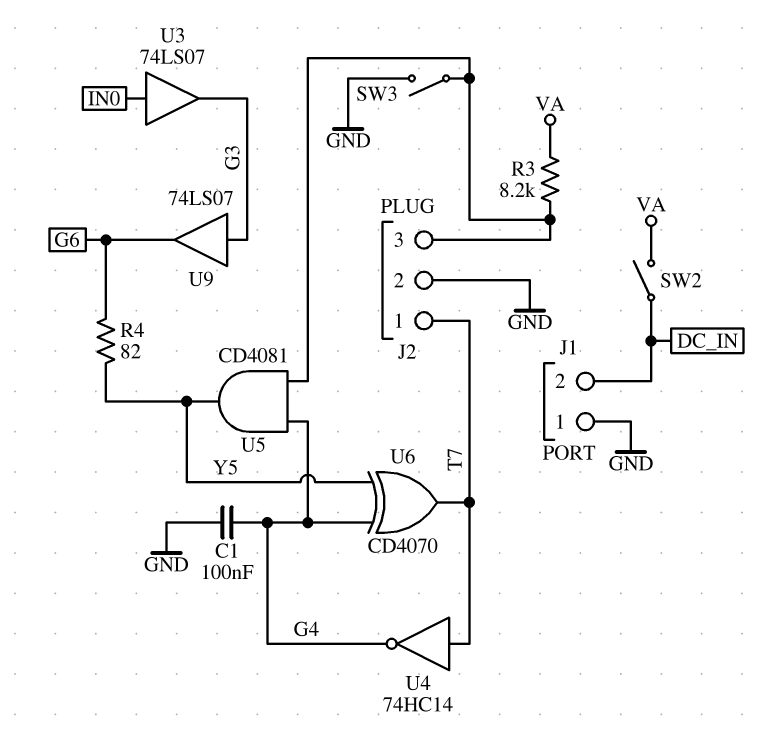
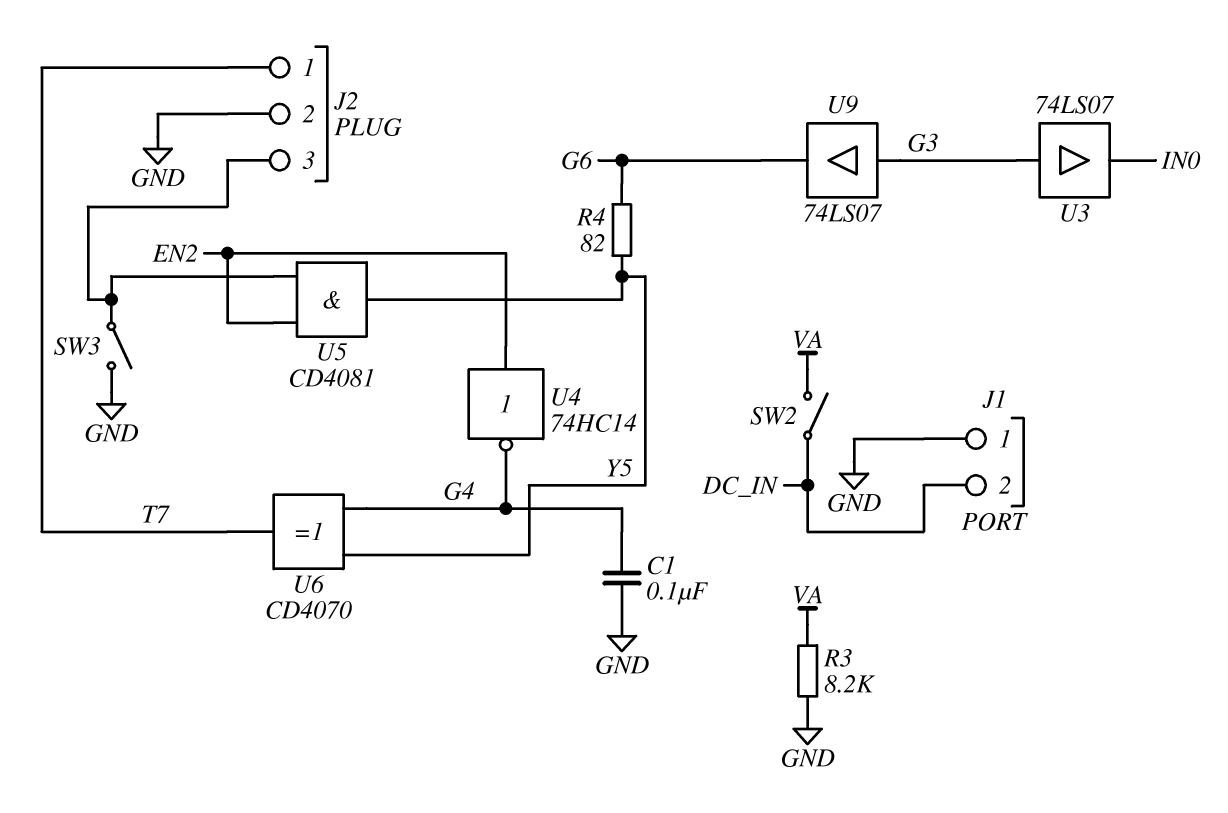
R3: 8.2k (J2/3, VA) -> 8.2k (GND, VA)
U3: buffer 74LS07 (in IN0, out G3) -> buffer 74LS07 (in G3, out IN0)
U4: NOT 74HC14 (in T7, out G4) -> NOT 74HC14 (in EN2, out G4)
U5: AND CD4081 (in G4, in J2/3, out Y5) -> AND CD4081 (in EN2, in J2/3, out Y5)

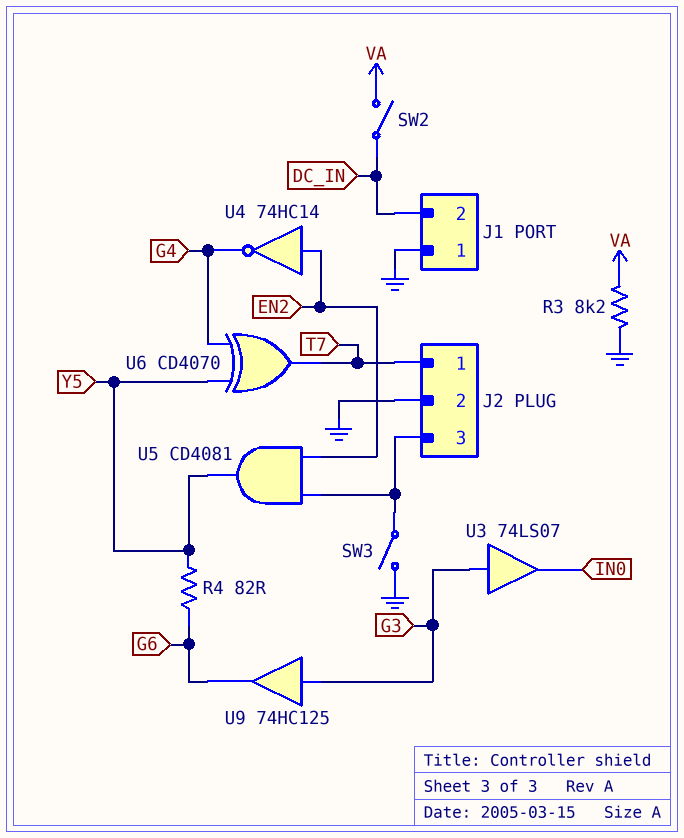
C1: 100nF (G4, GND) -> none
U9: buffer 74LS07 (in G3, out G6) -> buffer 74HC125 (in G3, out G6)

